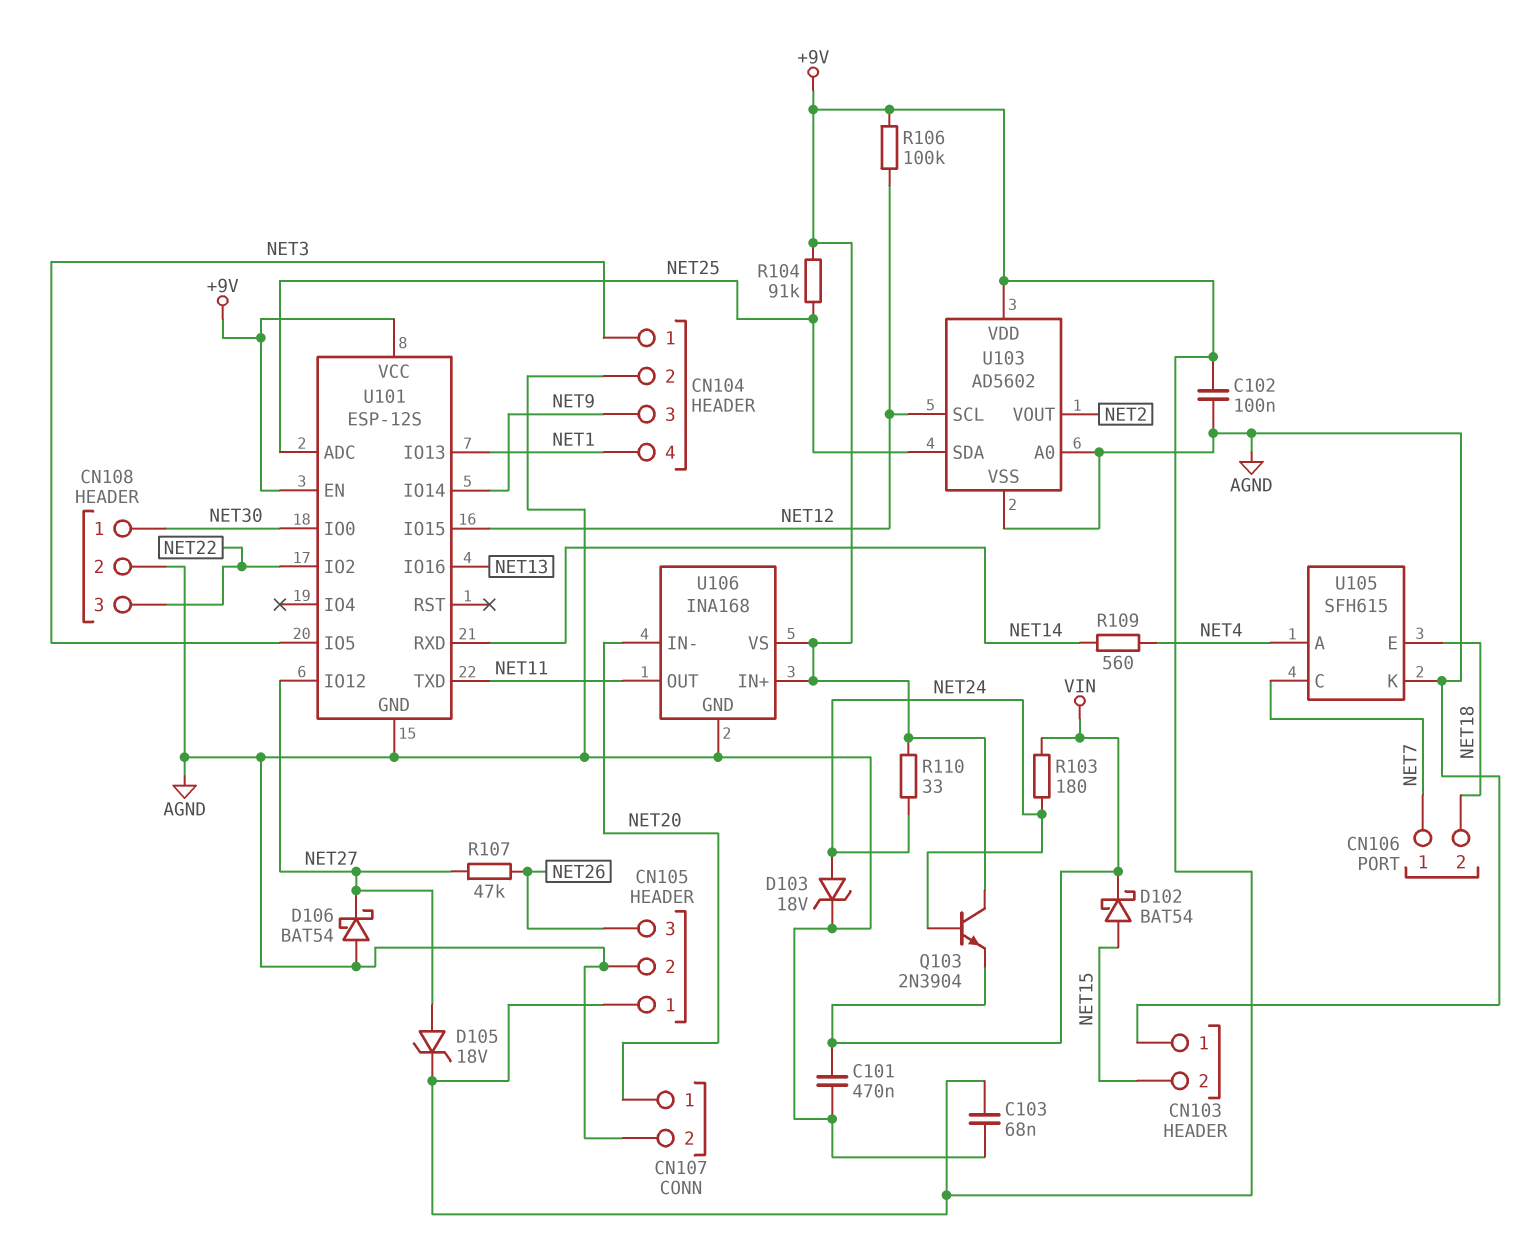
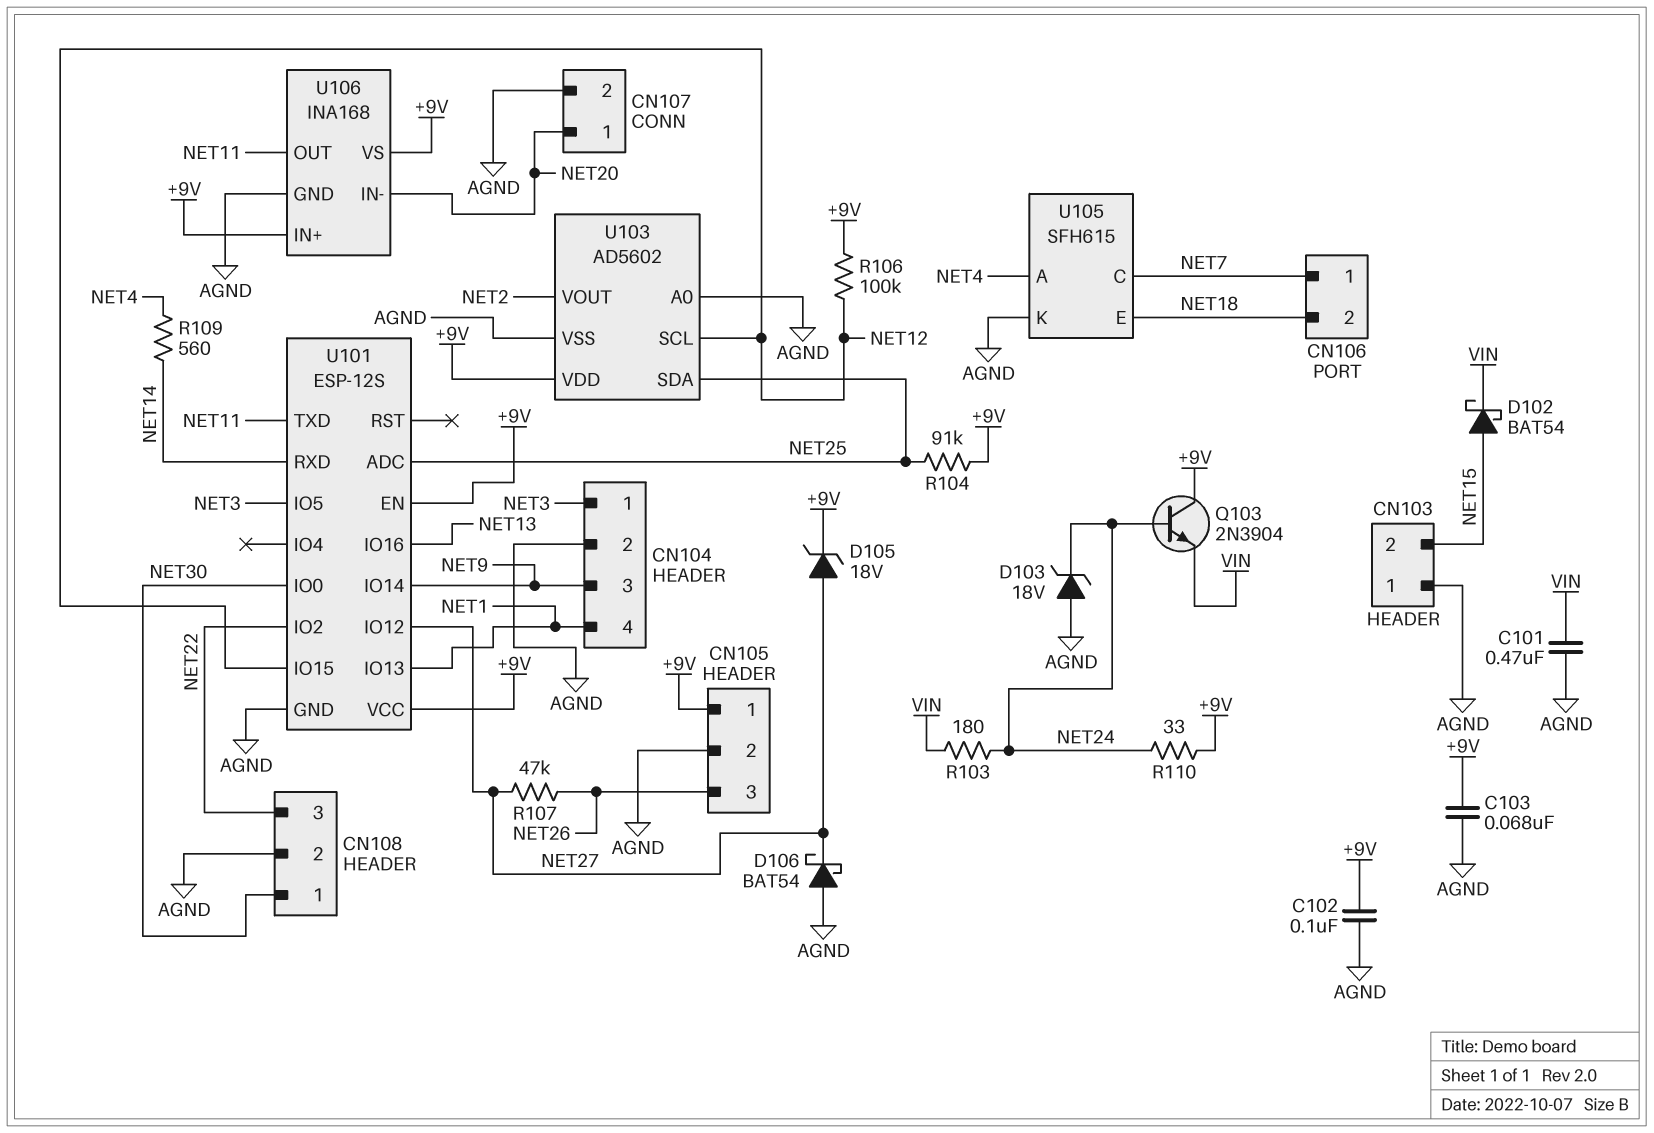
D103: zener 18V (A NET24, K AGND) -> zener 18V (A AGND, K NET24)

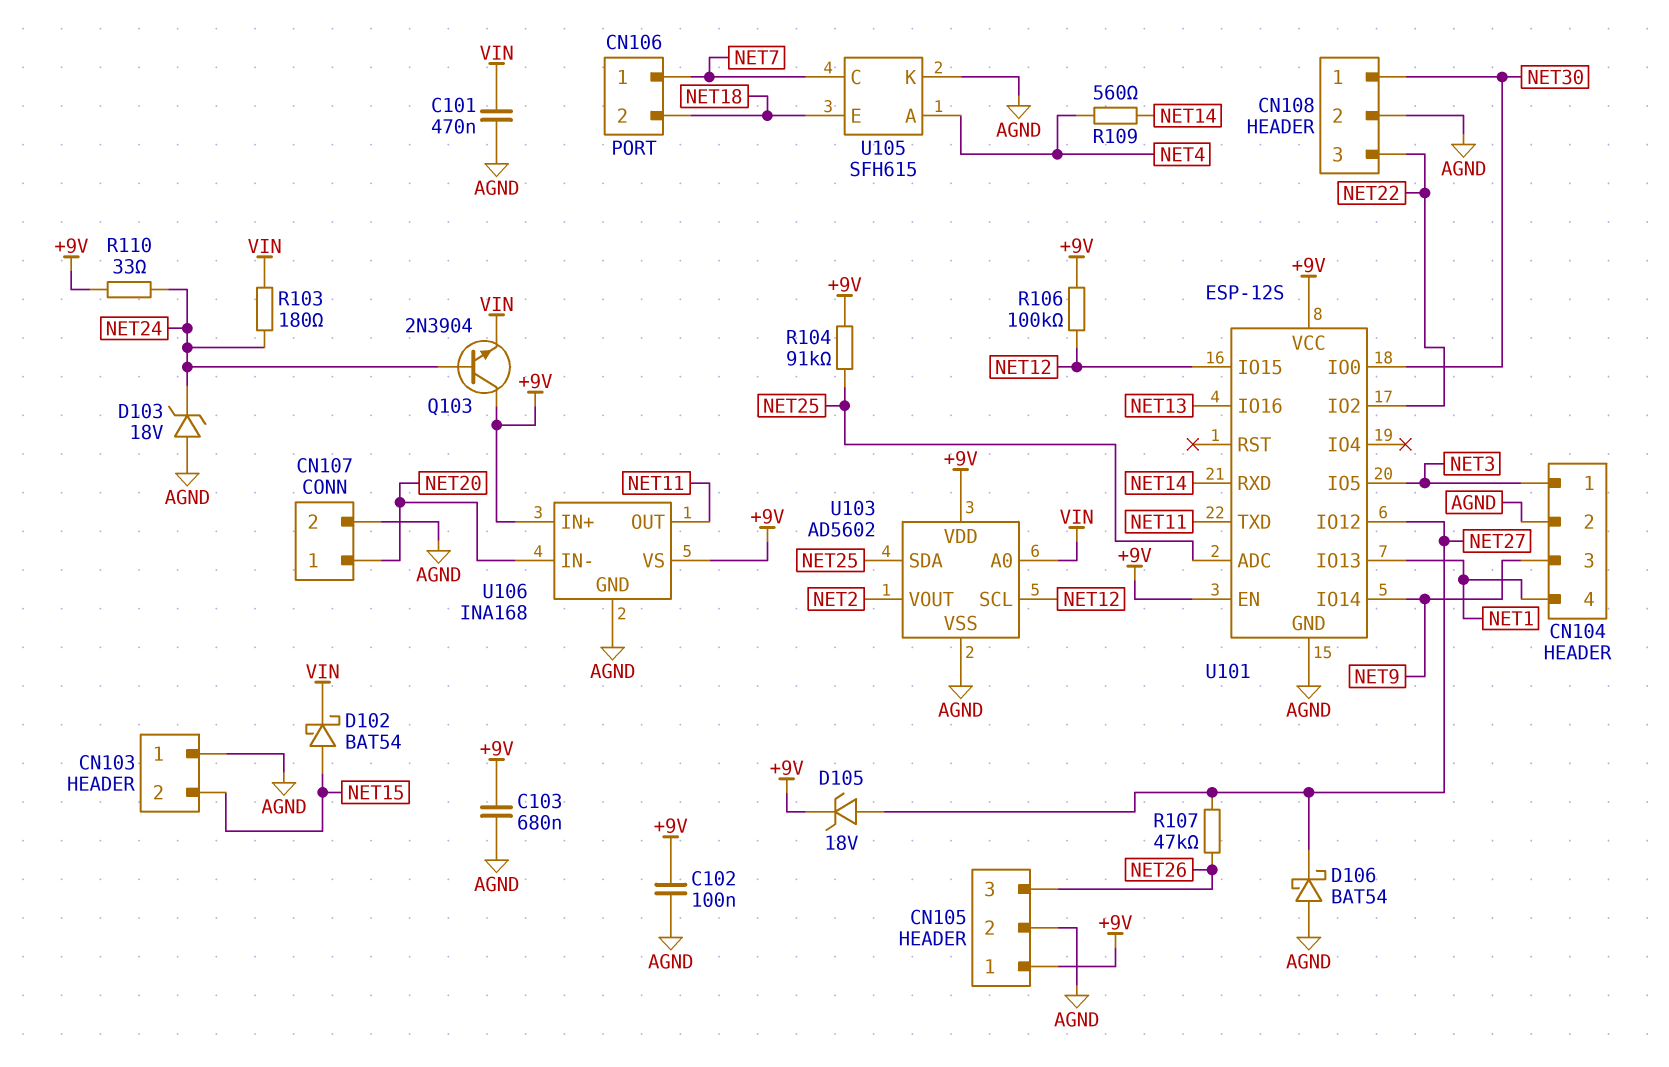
C103: 68nF (+9V, AGND) -> 680nF (+9V, AGND)
U103 pin A0: AGND -> VIN

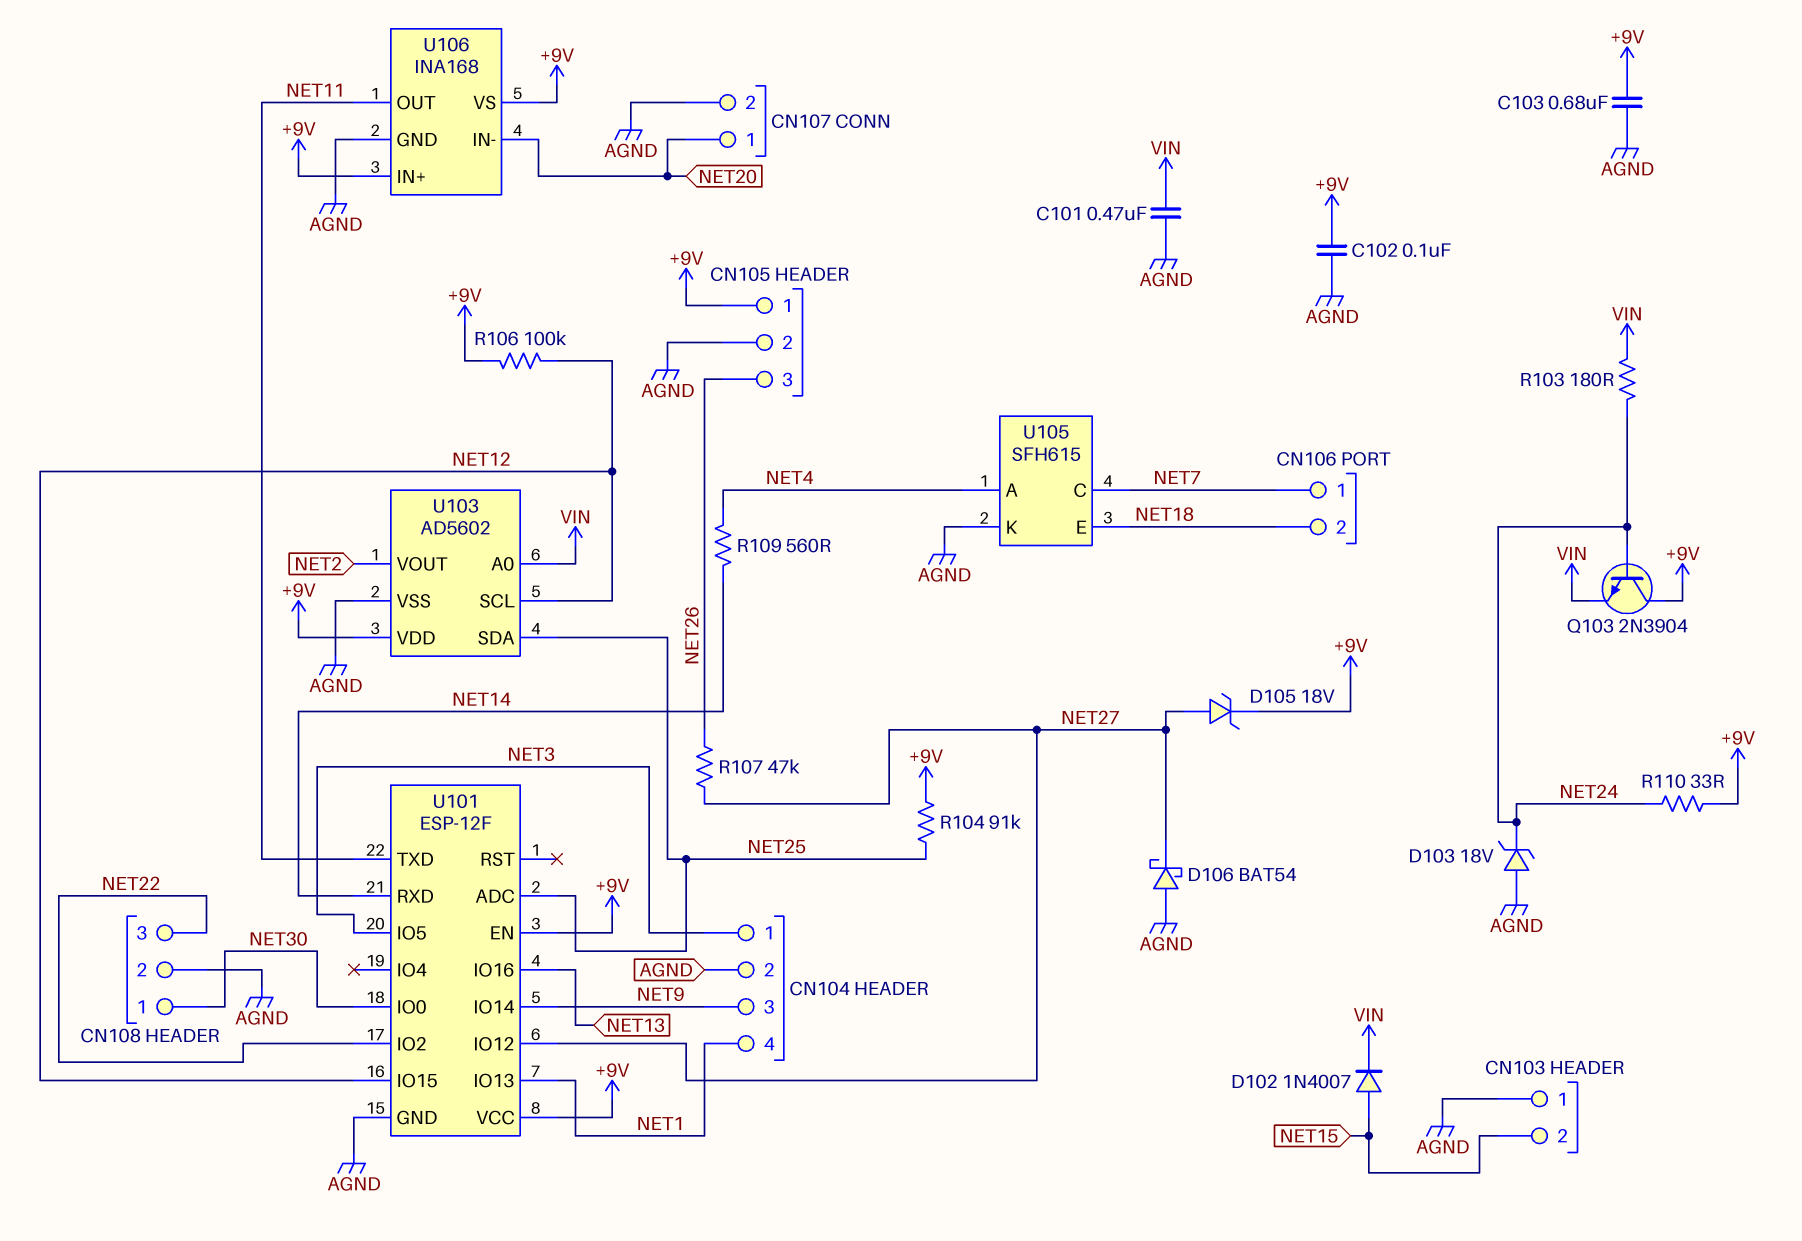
D102: schottky BAT54 (A NET15, K VIN) -> diode 1N4007 (A NET15, K VIN)
U101: ESP-12S -> ESP-12F

